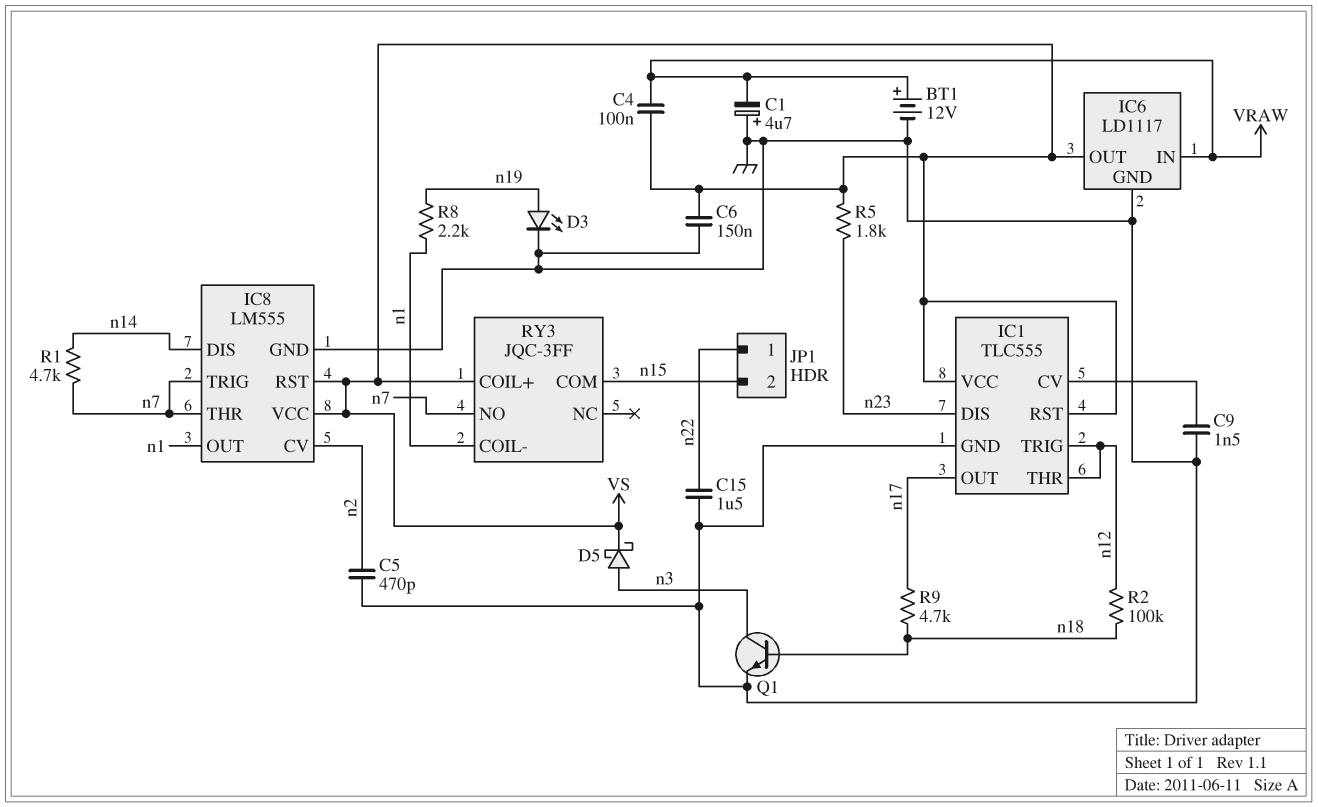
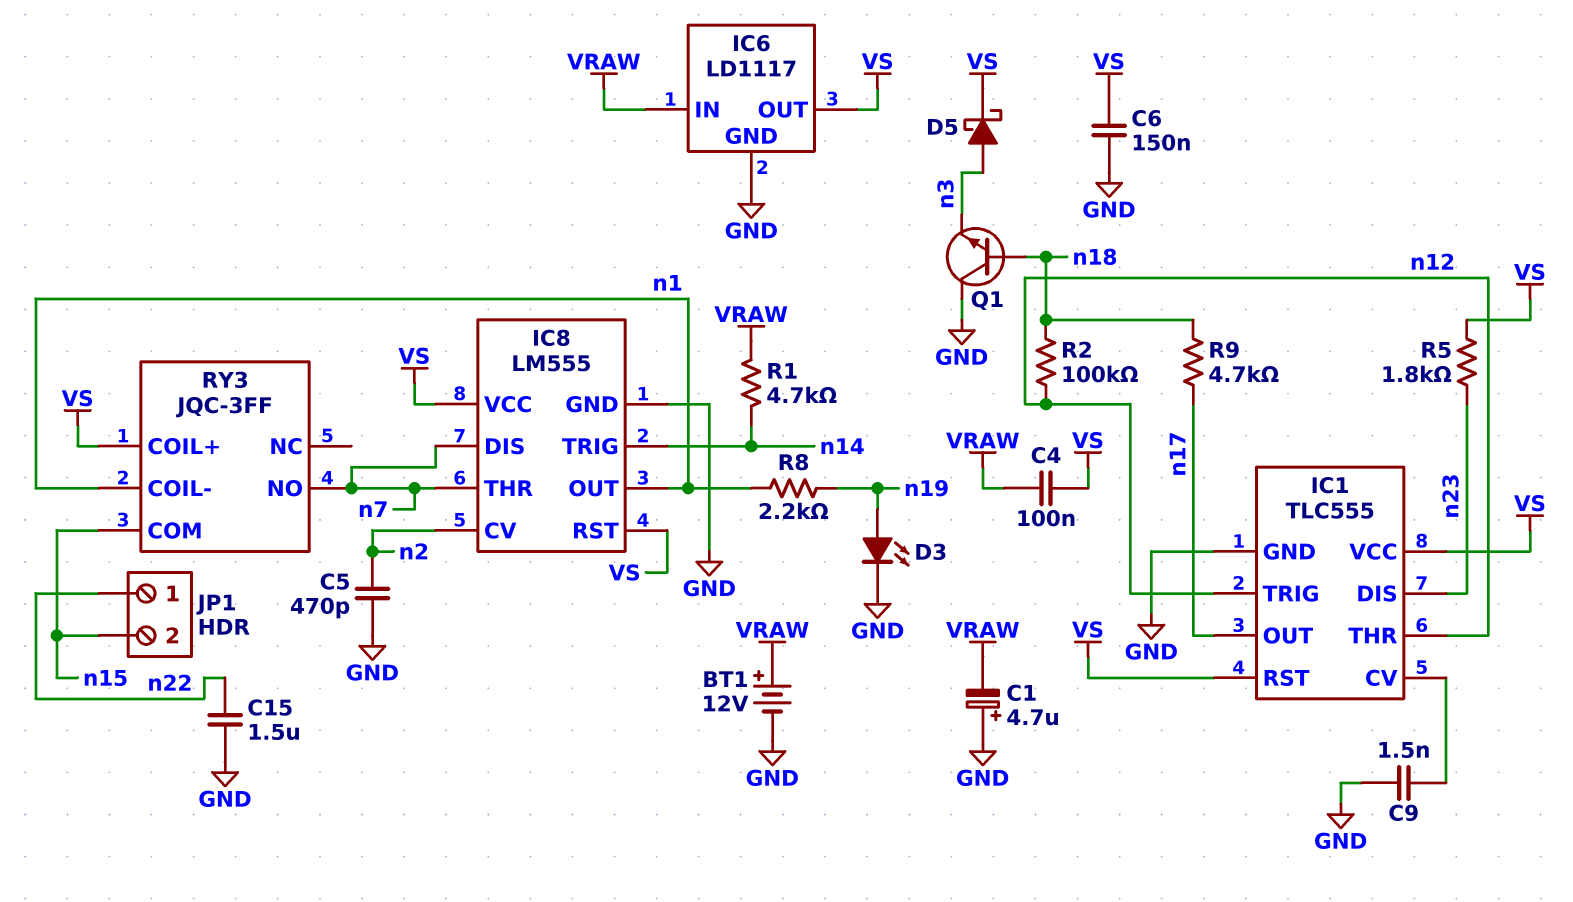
IC8 pin DIS: n14 -> n7
IC8 pin TRIG: n7 -> n14
Q1: NPN (B n18, C n3, E GND) -> NPN (B n18, C GND, E n3)
R1: 4.7k (n7, n14) -> 4.7k (VRAW, n14)

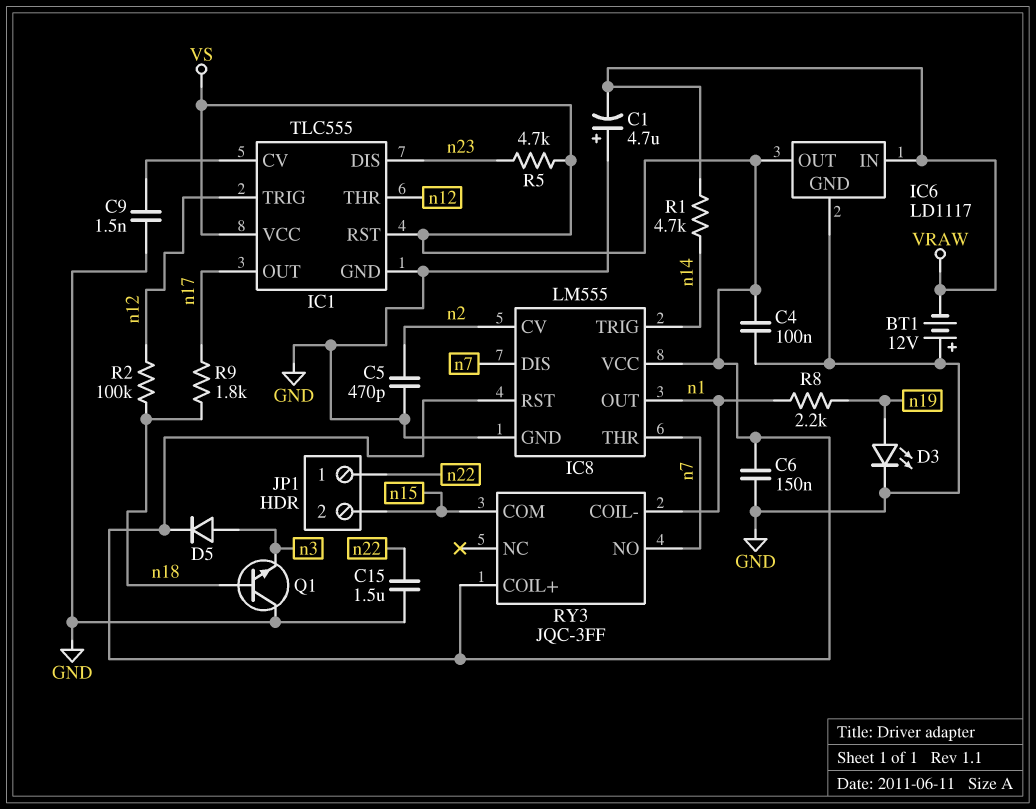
BT1: 12V (plus VRAW, minus GND) -> 12V (plus GND, minus VRAW)
C4: 100nF (VRAW, VS) -> 100nF (GND, VS)
D5: schottky (A n3, K VS) -> diode (A n3, K VS)
R5: 1.8k (VS, n23) -> 4.7k (VS, n23)
R9: 4.7k (n17, n18) -> 1.8k (n17, n18)

